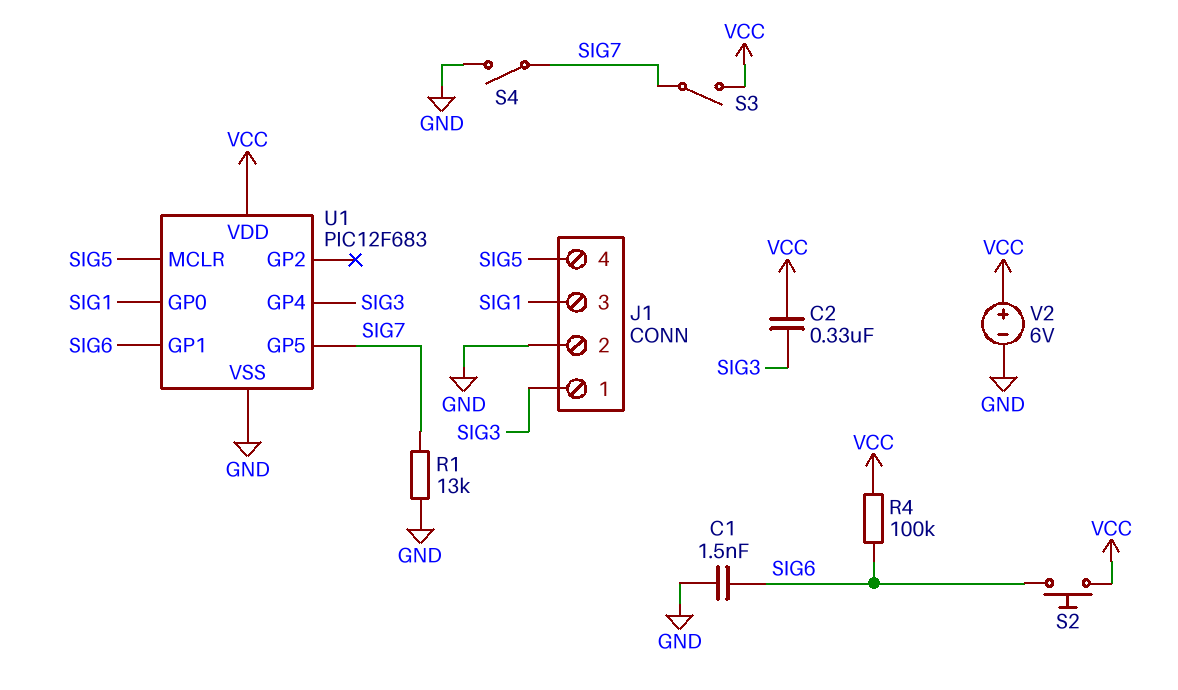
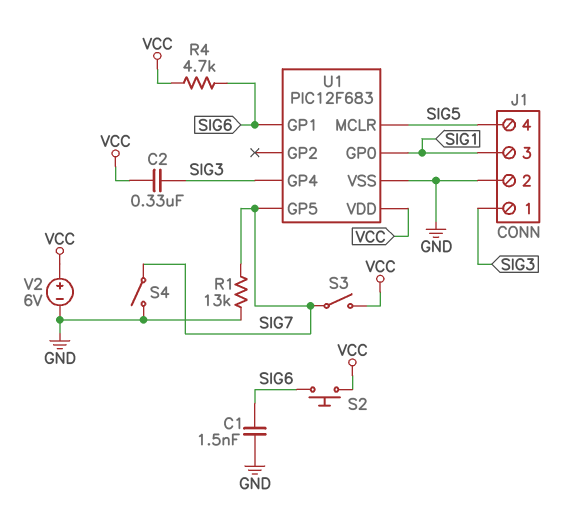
R4: 100k (SIG6, VCC) -> 4.7k (SIG6, VCC)

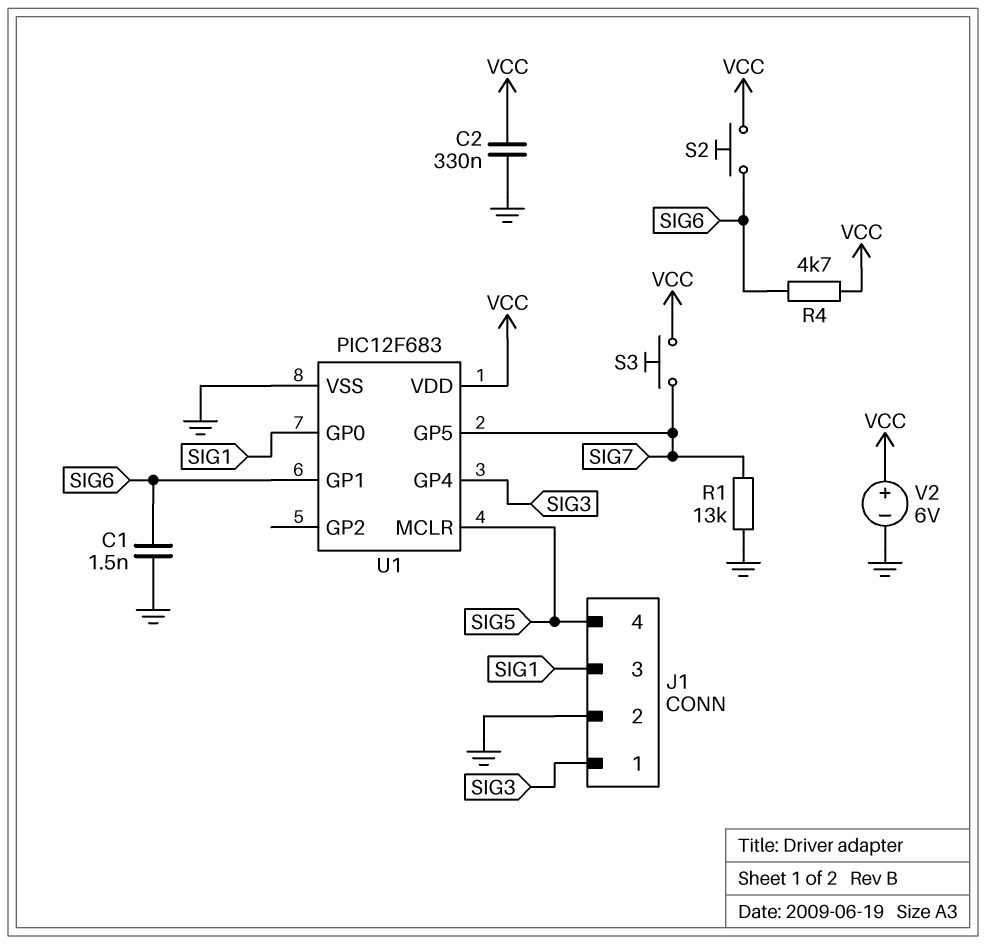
C2: 330nF (SIG3, VCC) -> 330nF (GND, VCC)
S3: switch (SIG7, VCC) -> button (SIG7, VCC)
S4: switch (GND, SIG7) -> none

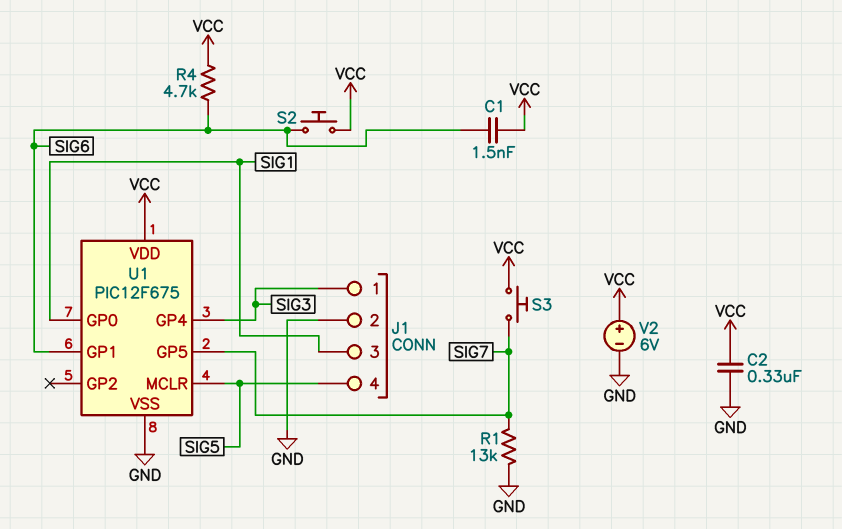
C1: 1.5nF (GND, SIG6) -> 1.5nF (SIG6, VCC)
U1: PIC12F683 -> PIC12F675

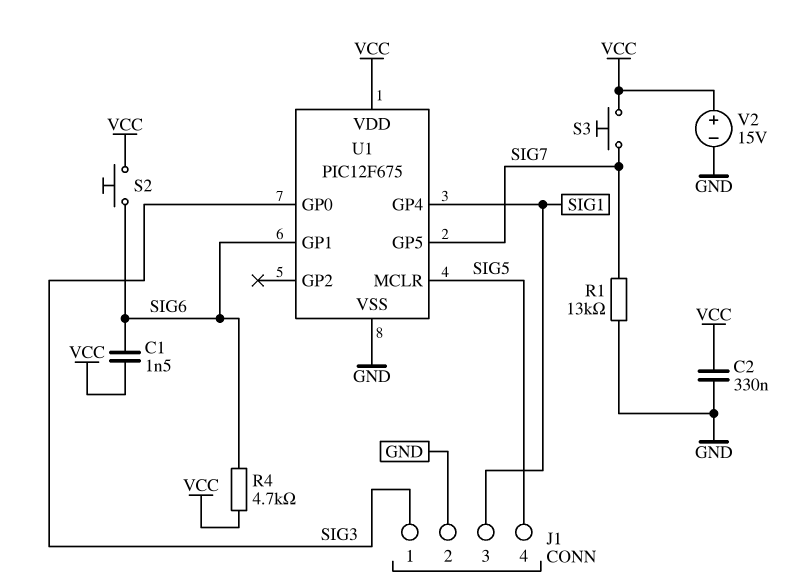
U1 pin GP0: SIG1 -> SIG3
U1 pin GP4: SIG3 -> SIG1
V2: 6V (plus VCC, minus GND) -> 15V (plus VCC, minus GND)

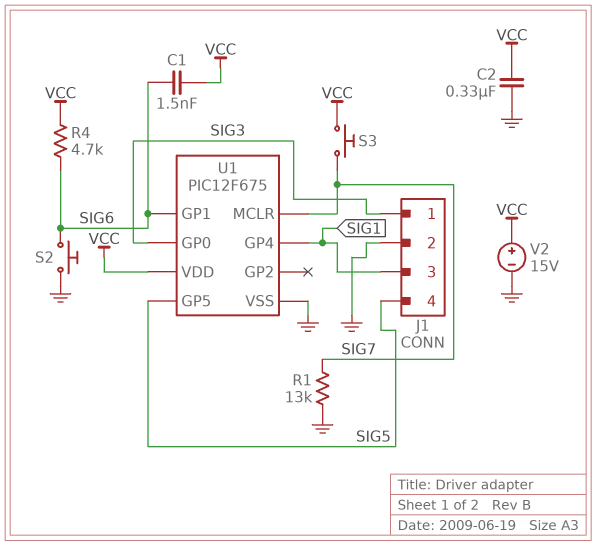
S2: button (SIG6, VCC) -> button (GND, SIG6)
U1 pin GP5: SIG7 -> SIG5
U1 pin MCLR: SIG5 -> SIG7

